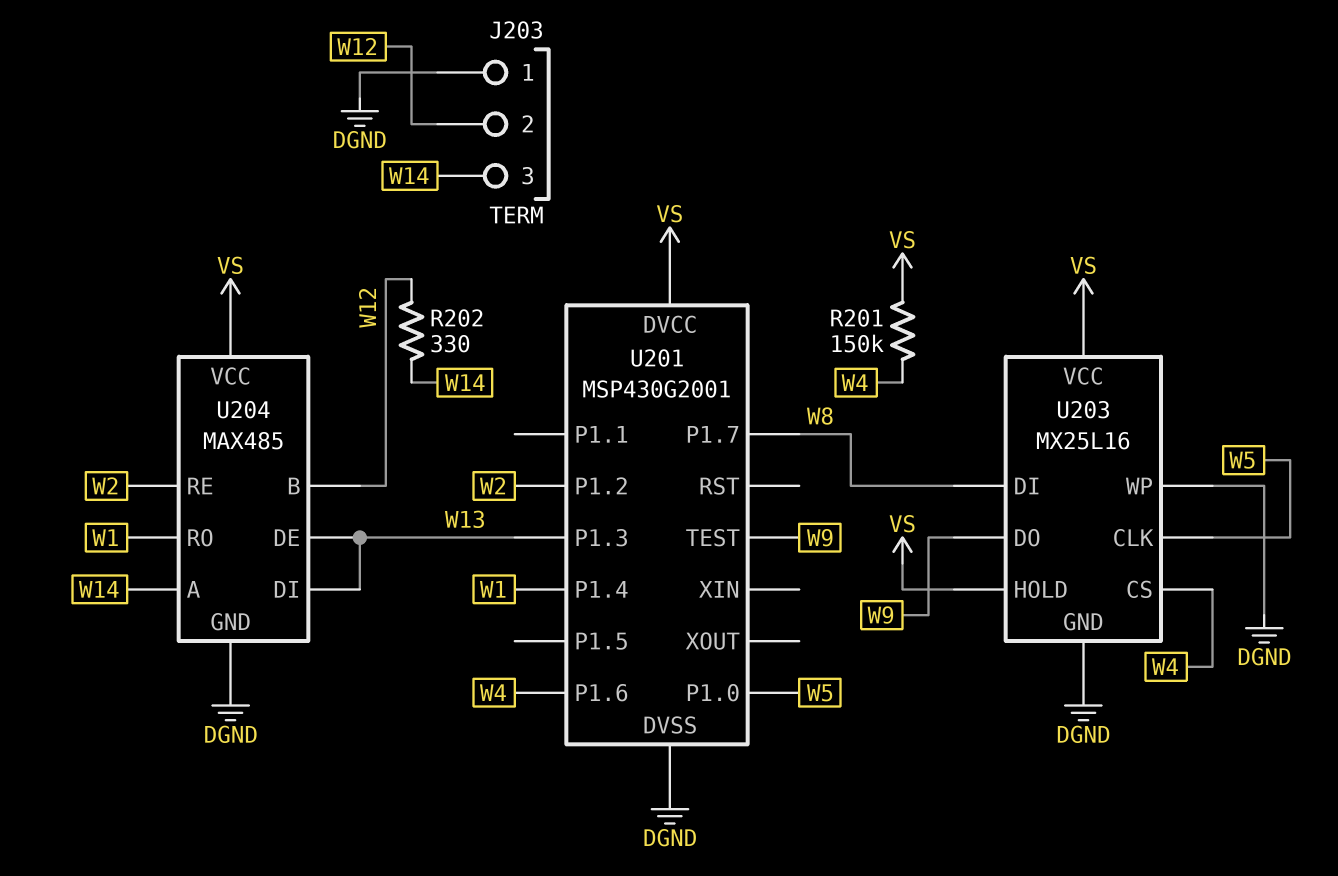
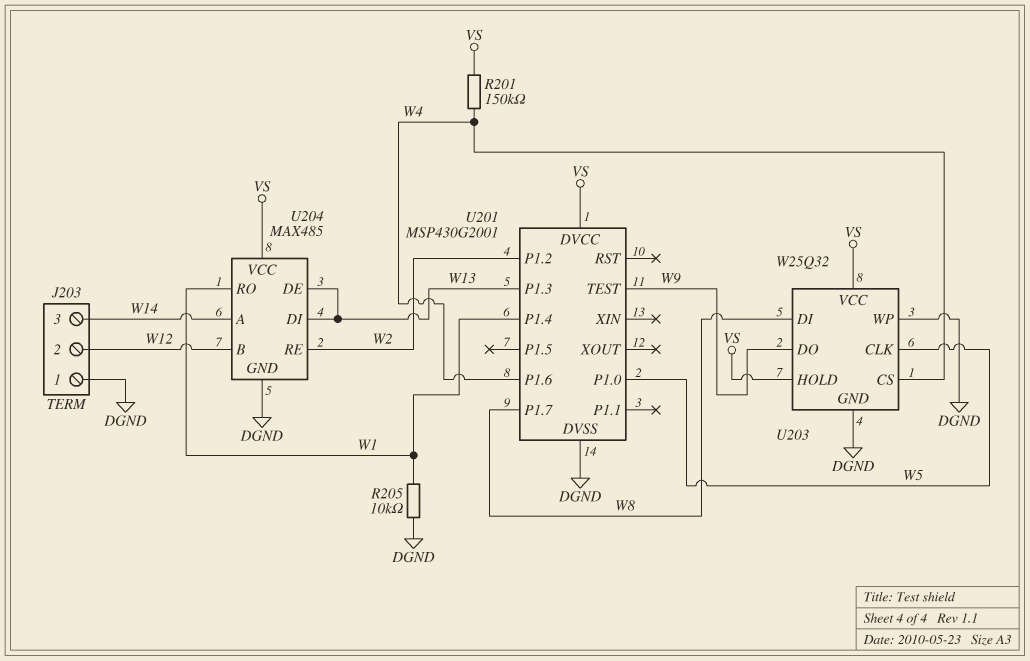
R202: 330 (W12, W14) -> none
R205: none -> 10k (DGND, W1)
U203: MX25L16 -> W25Q32

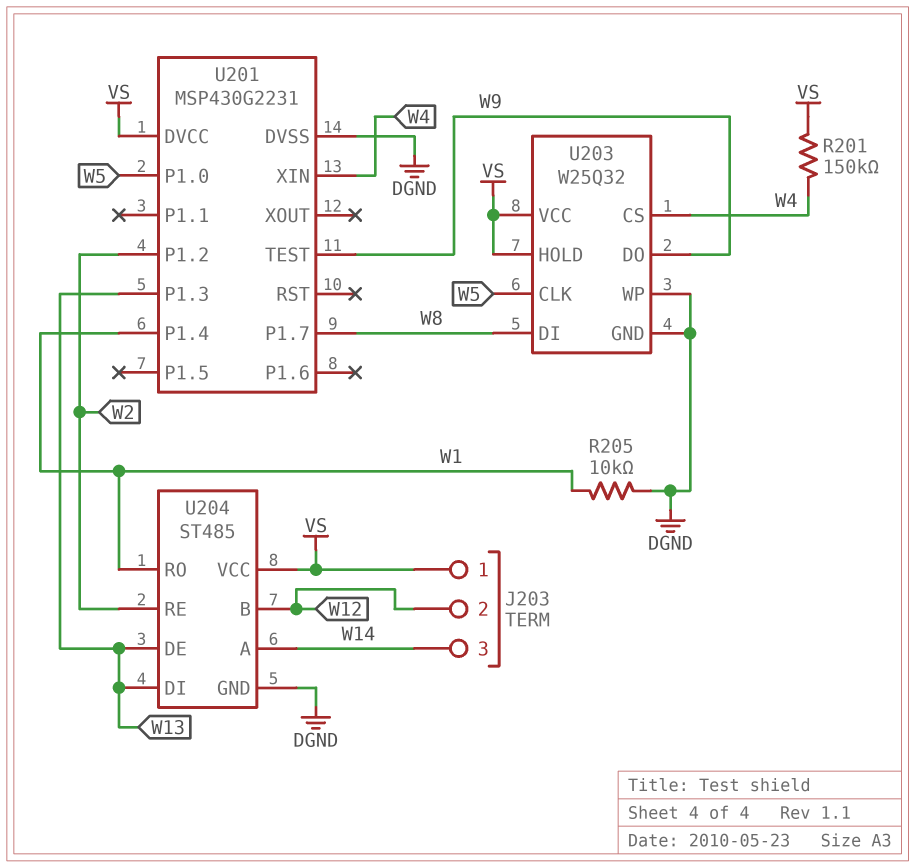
J203 pin 1: DGND -> VS
U201: MSP430G2001 -> MSP430G2231
U201 pin P1.6: W4 -> none
U201 pin XIN: none -> W4
U204: MAX485 -> ST485

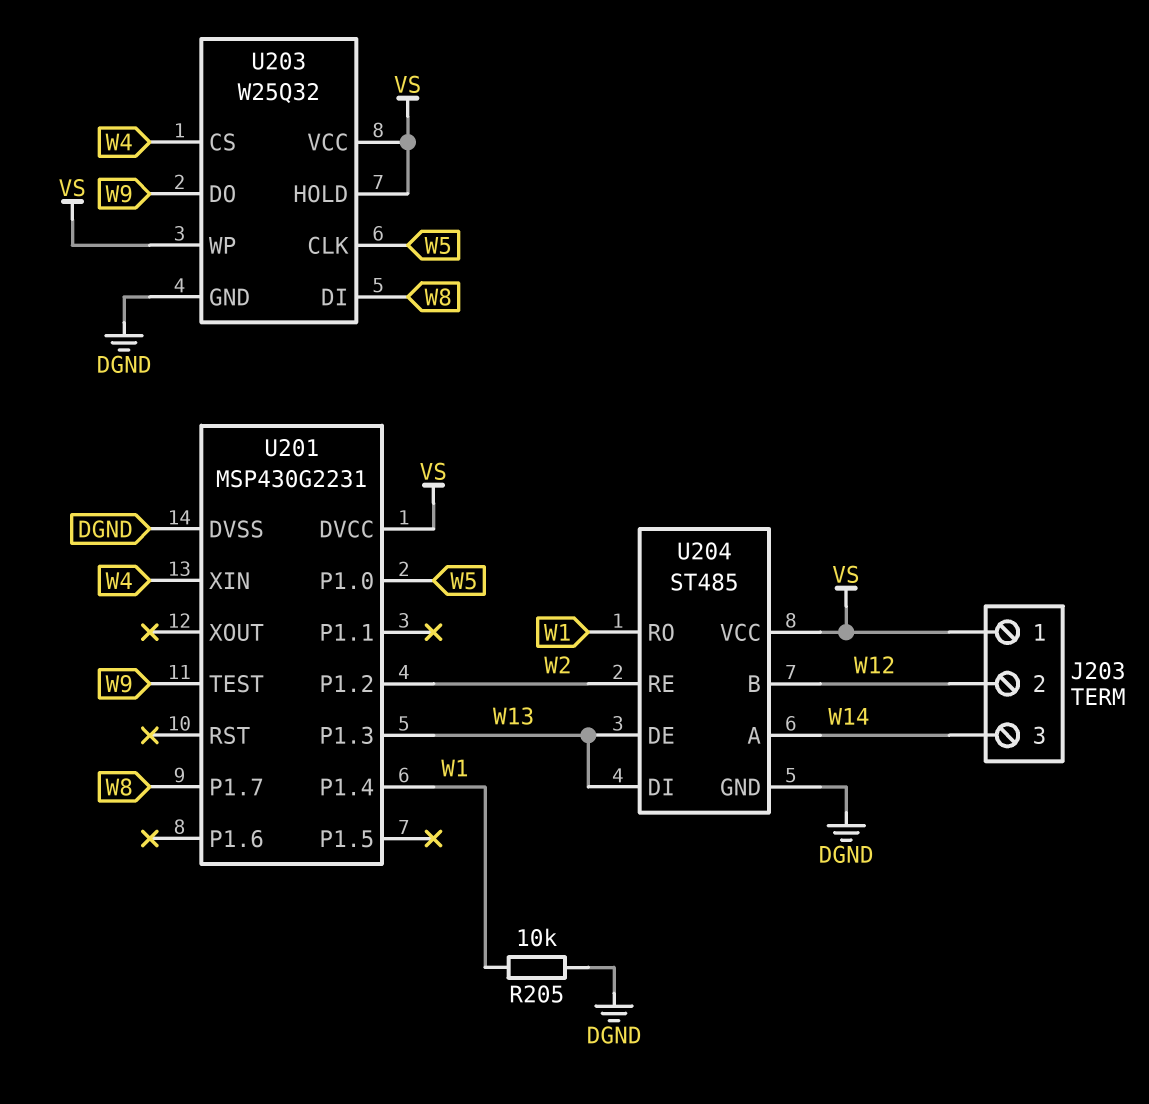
R201: 150k (VS, W4) -> none
U203 pin WP: DGND -> VS

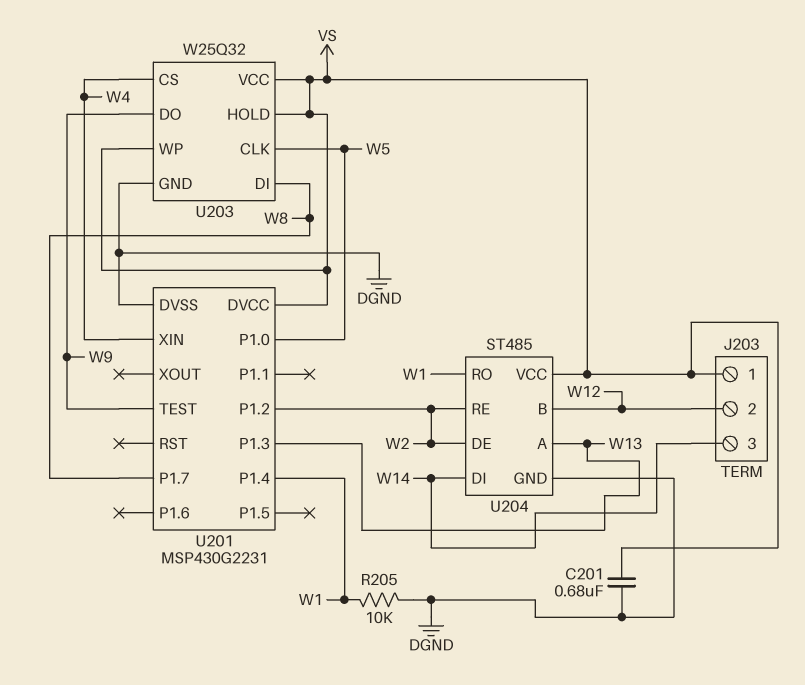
C201: none -> 680nF (DGND, VS)
U204 pin A: W14 -> W13
U204 pin DE: W13 -> W2
U204 pin DI: W13 -> W14

